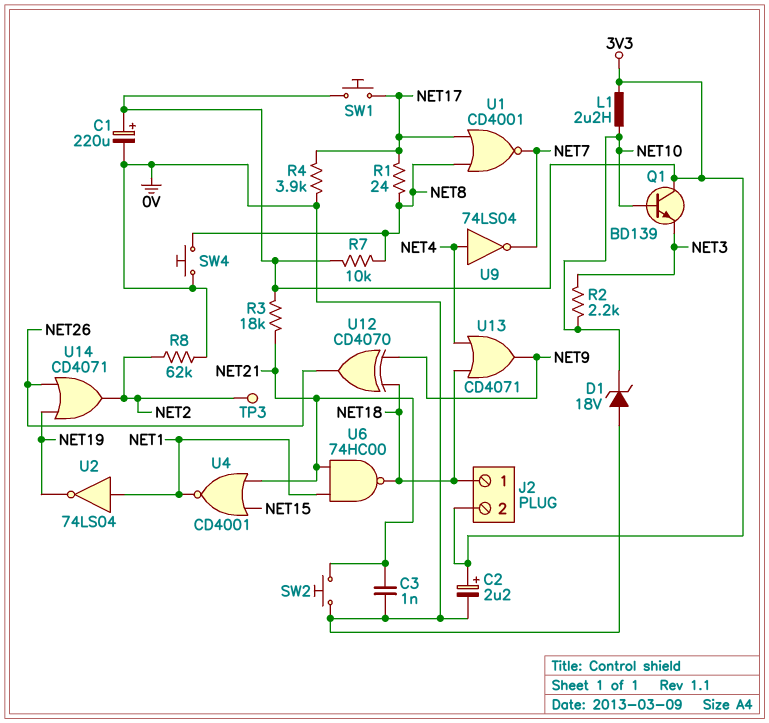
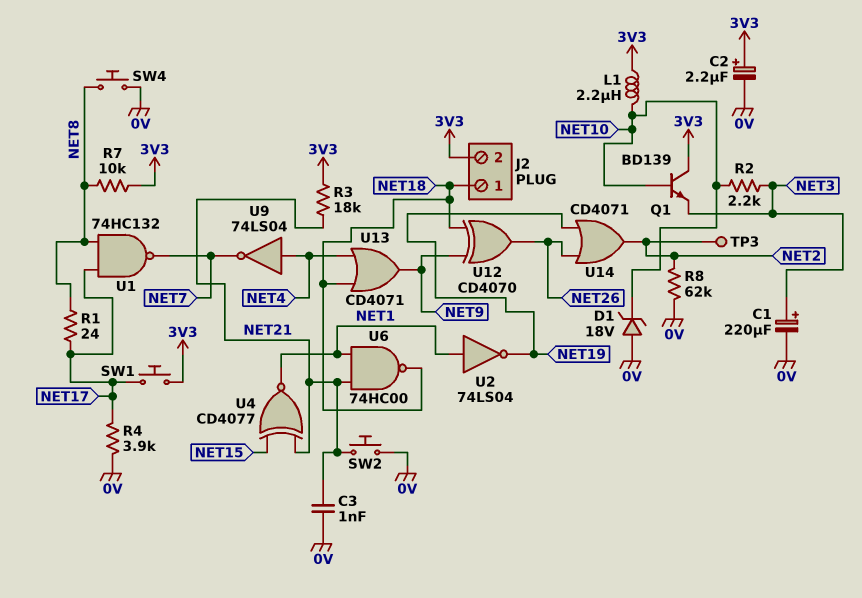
C1: 220uF (plus 3V3, minus 0V) -> 220uF (plus NET3, minus 0V)
U1: NOR CD4001 (in NET8, in NET17, out NET7) -> NAND 74HC132 (in NET8, in NET17, out NET7)
U4: NOR CD4001 (in NET15, in NET21, out NET1) -> XNOR CD4077 (in NET15, in NET21, out NET1)

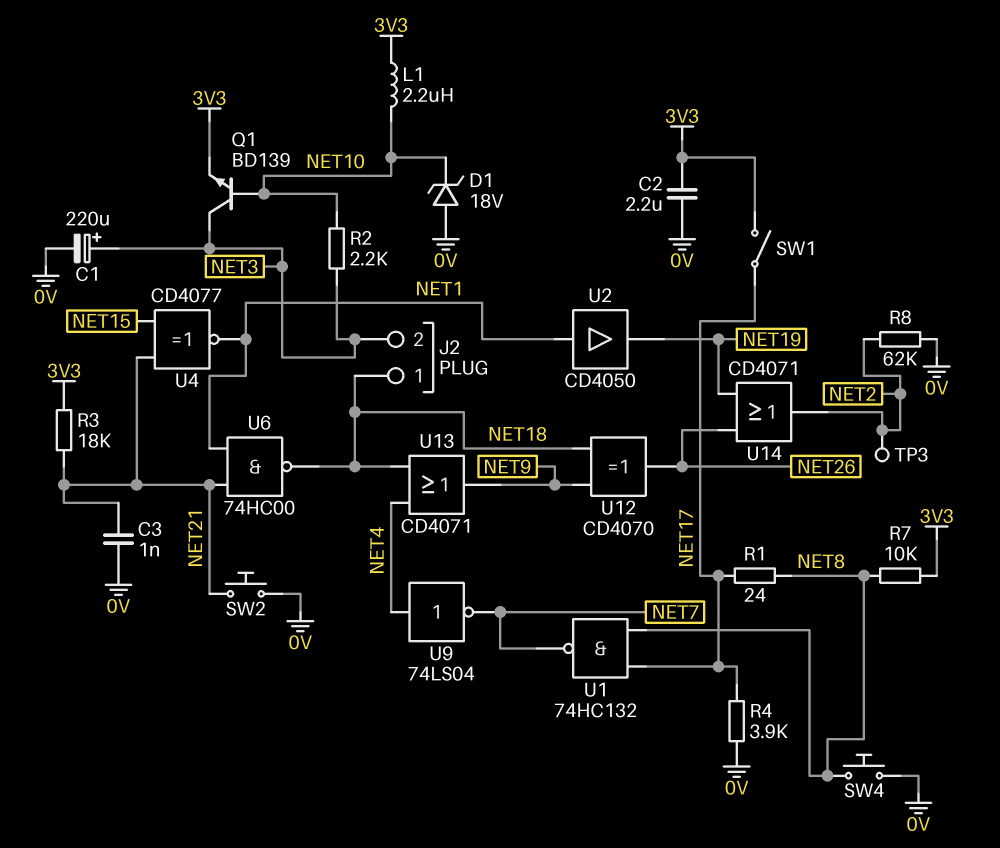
C2: 2.2uF (plus 3V3, minus 0V) -> 2.2uF (0V, 3V3)
J2 pin 2: 3V3 -> NET3
Q1: NPN BD139 (B NET10, C 3V3, E NET3) -> NPN BD139 (B NET10, C NET3, E 3V3)
SW1: button (3V3, NET17) -> switch (3V3, NET17)
U2: NOT 74LS04 (in NET1, out NET19) -> buffer CD4050 (in NET1, out NET19)

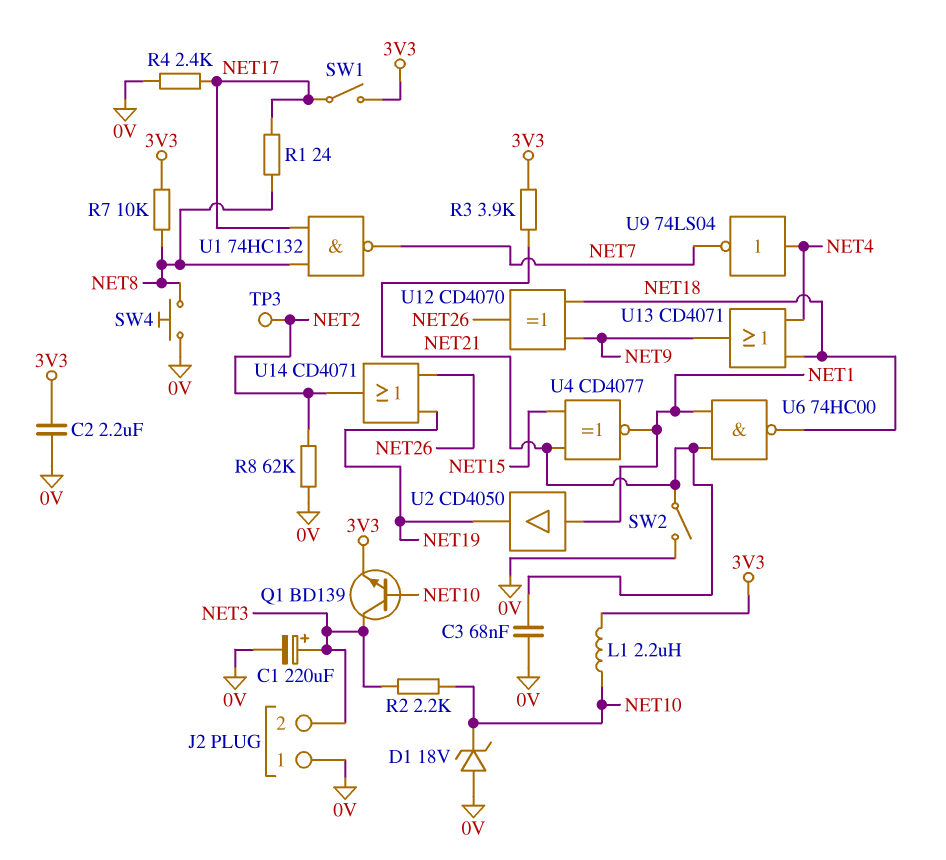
C3: 1nF (0V, NET21) -> 68nF (0V, NET21)
J2 pin 1: NET18 -> 0V
R3: 18k (3V3, NET21) -> 3.9k (3V3, NET21)
R4: 3.9k (0V, NET17) -> 2.4k (0V, NET17)
SW2: button (0V, NET21) -> switch (0V, NET21)

